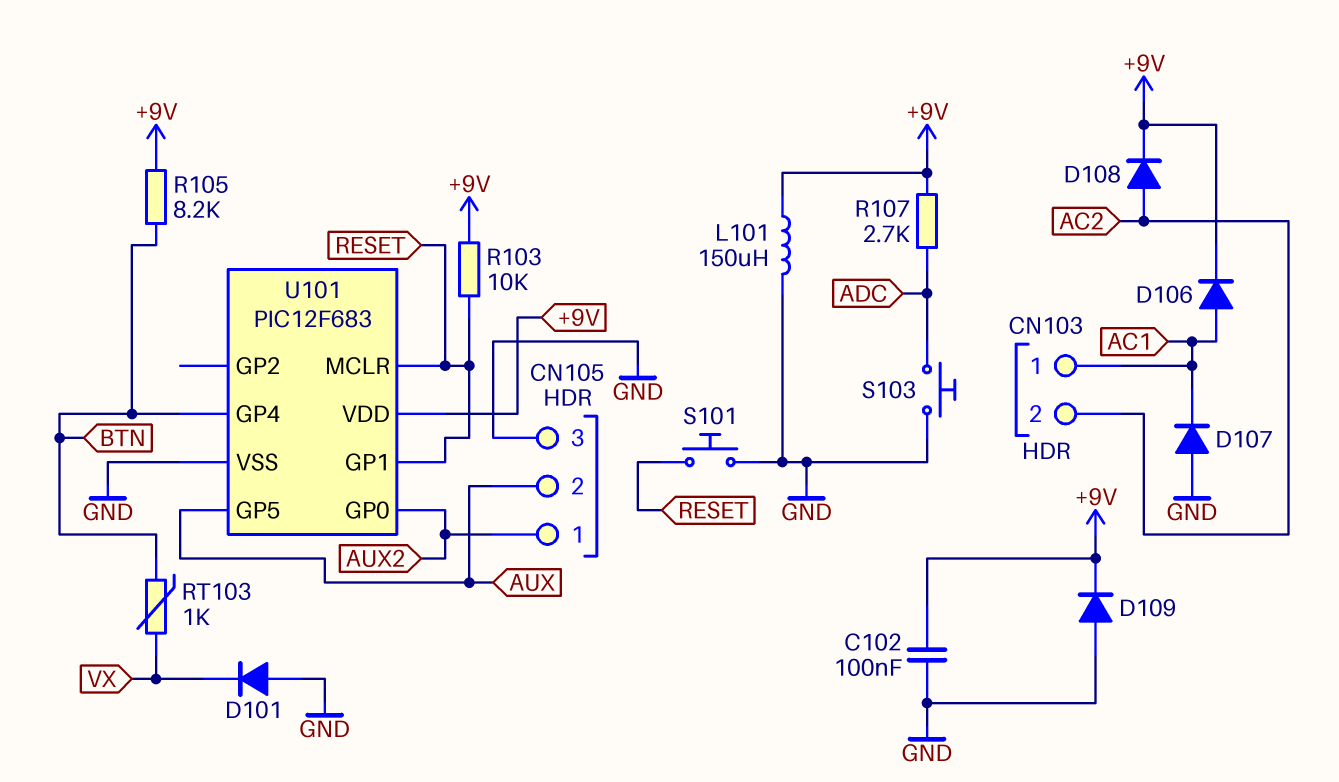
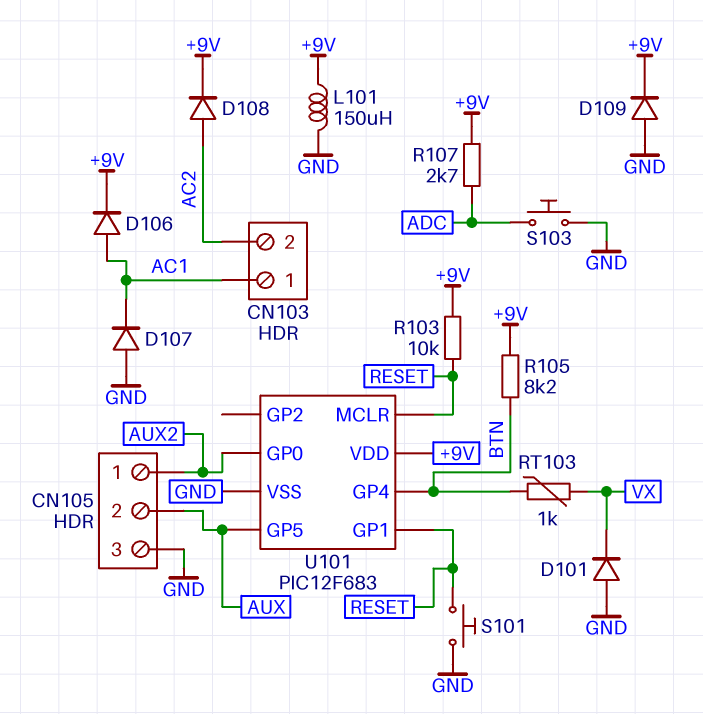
C102: 100nF (+9V, GND) -> none

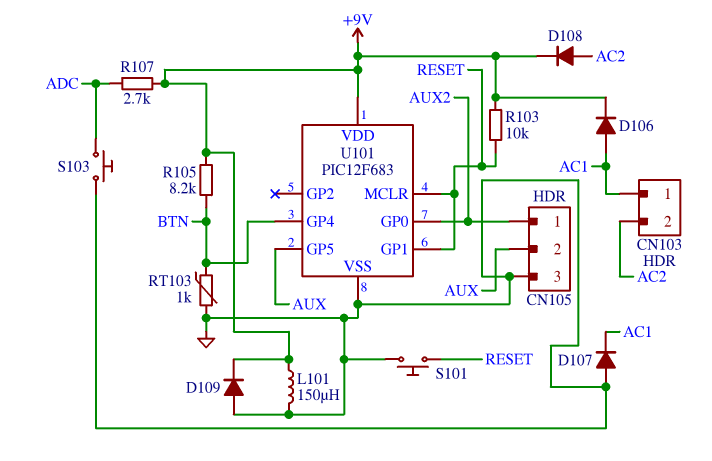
D101: diode (A GND, K VX) -> none
RT103: 1k (BTN, VX) -> 1k (BTN, GND)

